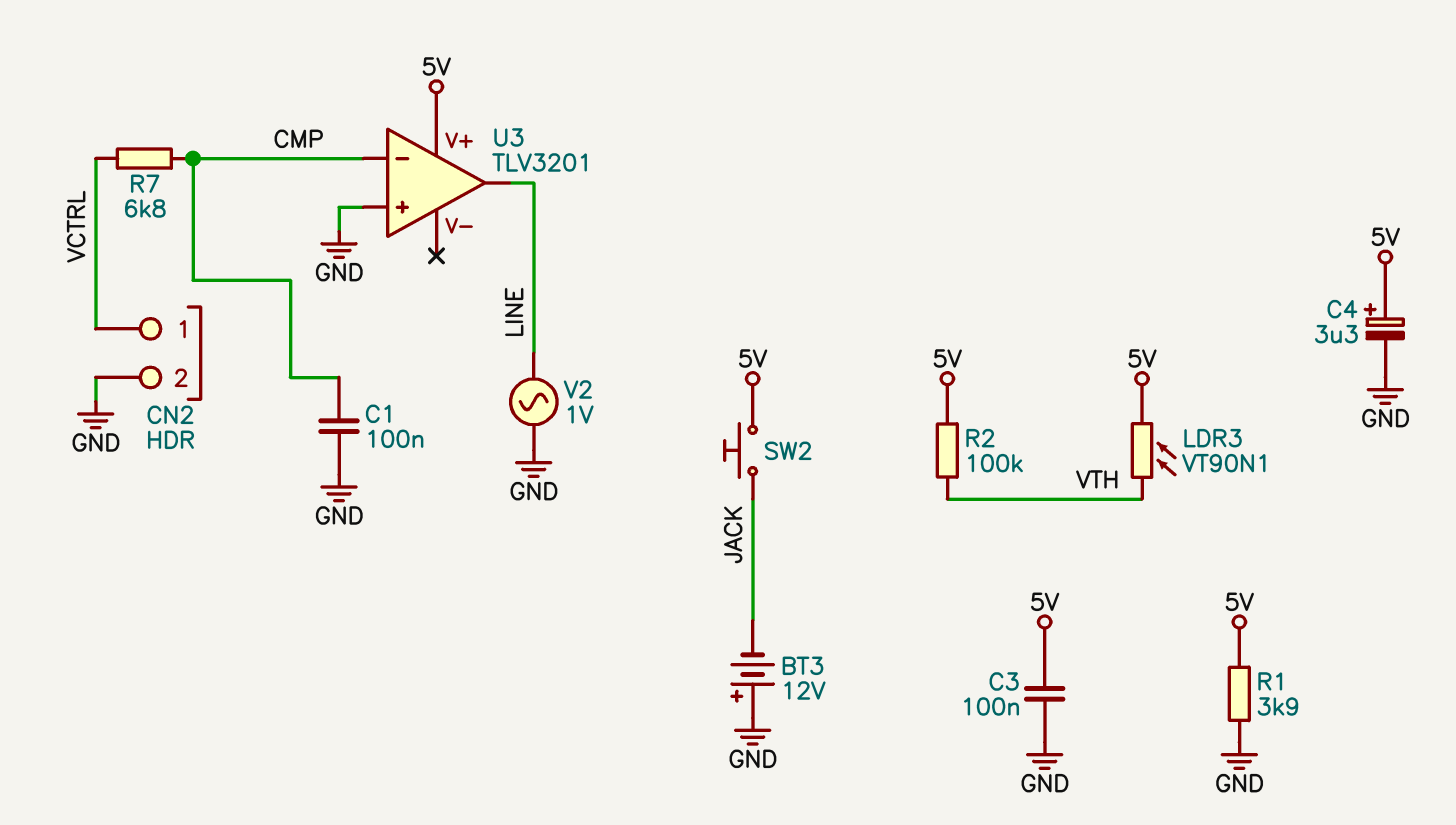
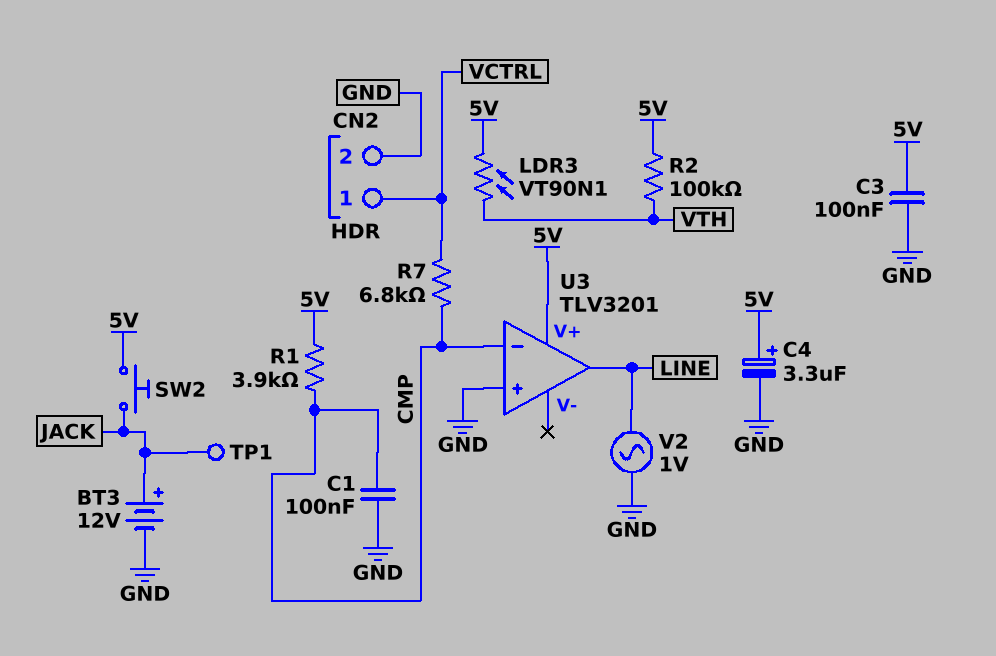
BT3: 12V (plus GND, minus JACK) -> 12V (plus JACK, minus GND)
R1: 3.9k (5V, GND) -> 3.9k (5V, CMP)
TP1: none -> test point (JACK)

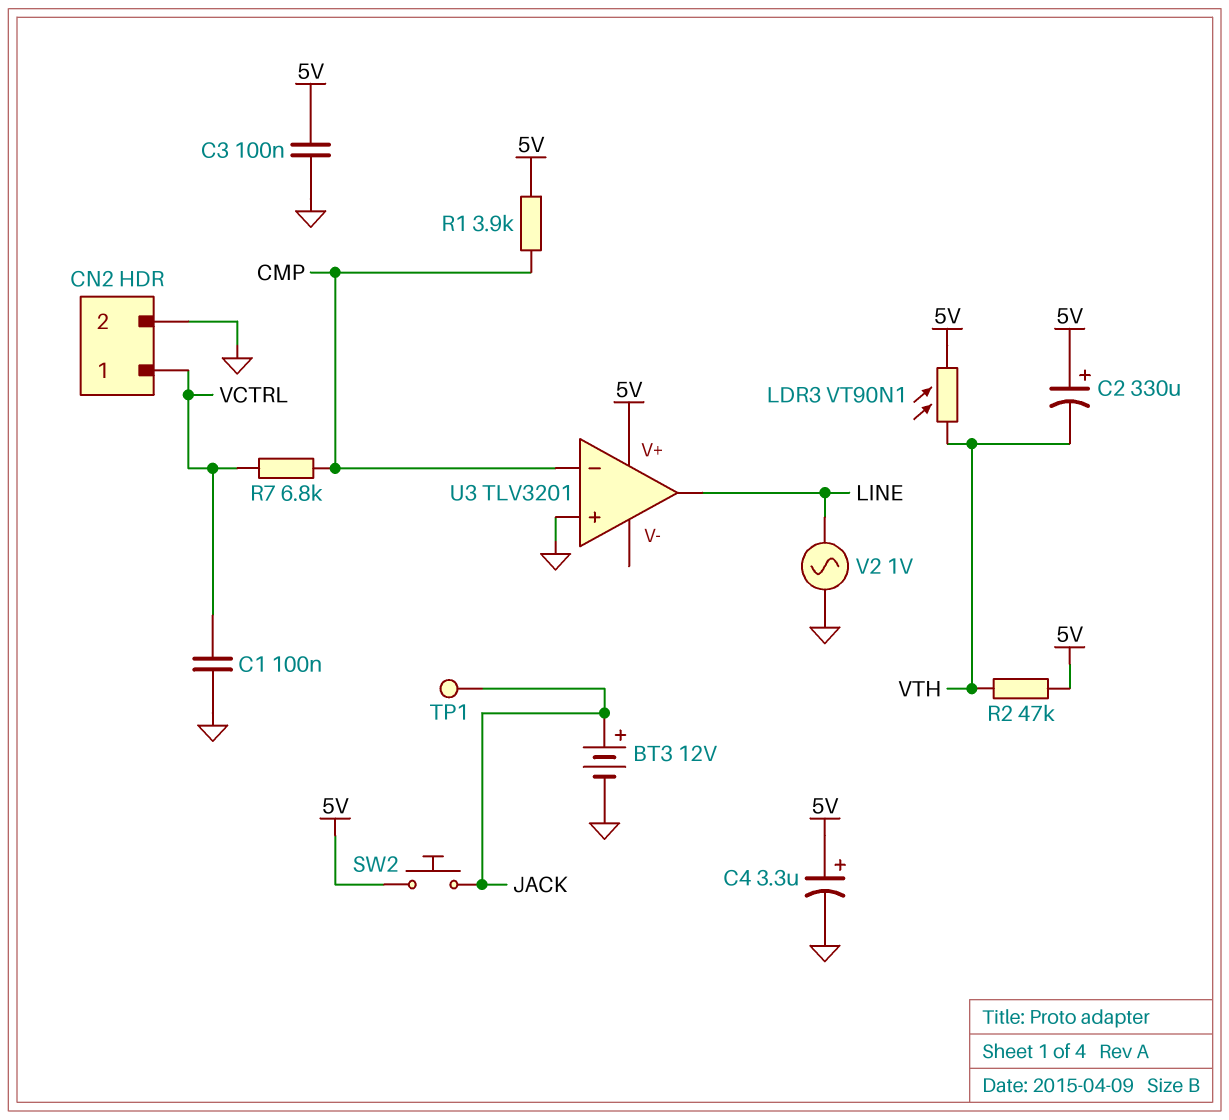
C1: 100nF (CMP, GND) -> 100nF (GND, VCTRL)
C2: none -> 330uF (plus 5V, minus VTH)
R2: 100k (5V, VTH) -> 47k (5V, VTH)

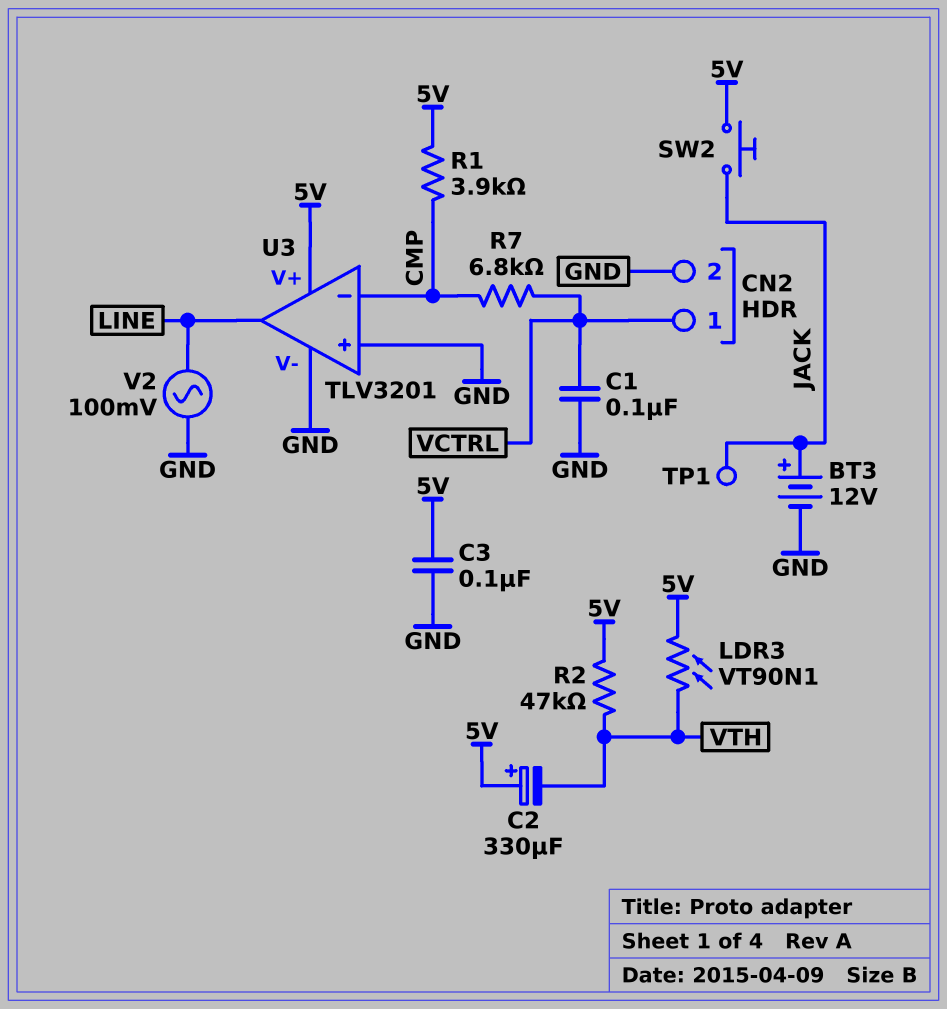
C4: 3.3uF (plus 5V, minus GND) -> none
U3 pin V-: none -> GND
V2: AC 1V (GND, LINE) -> AC 100mV (GND, LINE)

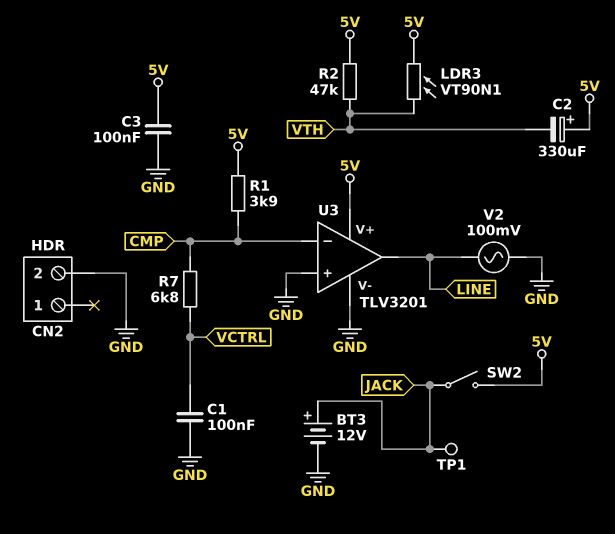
CN2 pin 1: VCTRL -> none
SW2: button (5V, JACK) -> switch (5V, JACK)

